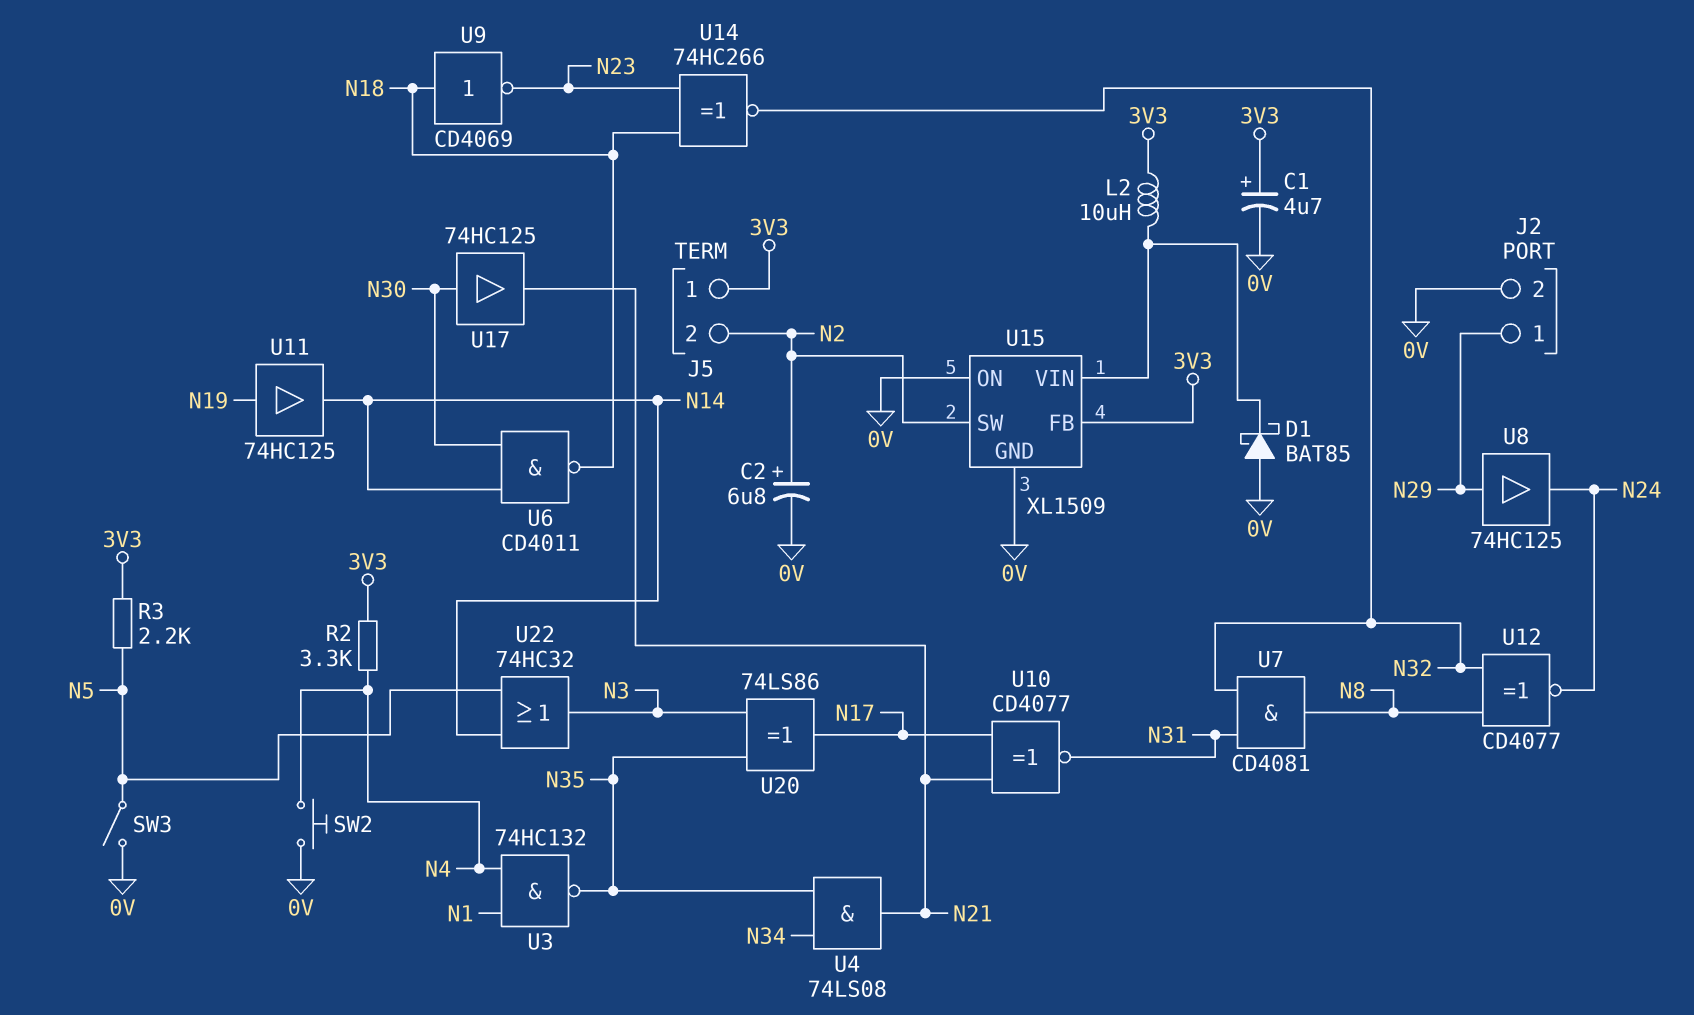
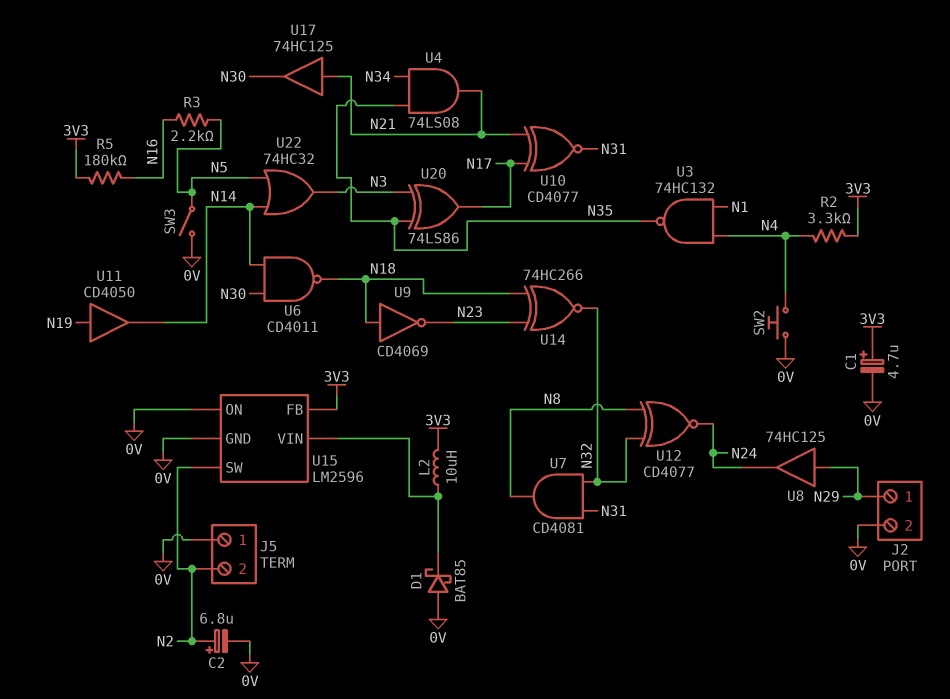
J5 pin 1: 3V3 -> 0V
R3: 2.2k (3V3, N5) -> 2.2k (N5, N16)
R5: none -> 180k (3V3, N16)
U11: buffer 74HC125 (in N19, out N14) -> buffer CD4050 (in N19, out N14)
U15: XL1509 -> LM2596
U17: buffer 74HC125 (in N30, out N21) -> buffer 74HC125 (in N21, out N30)

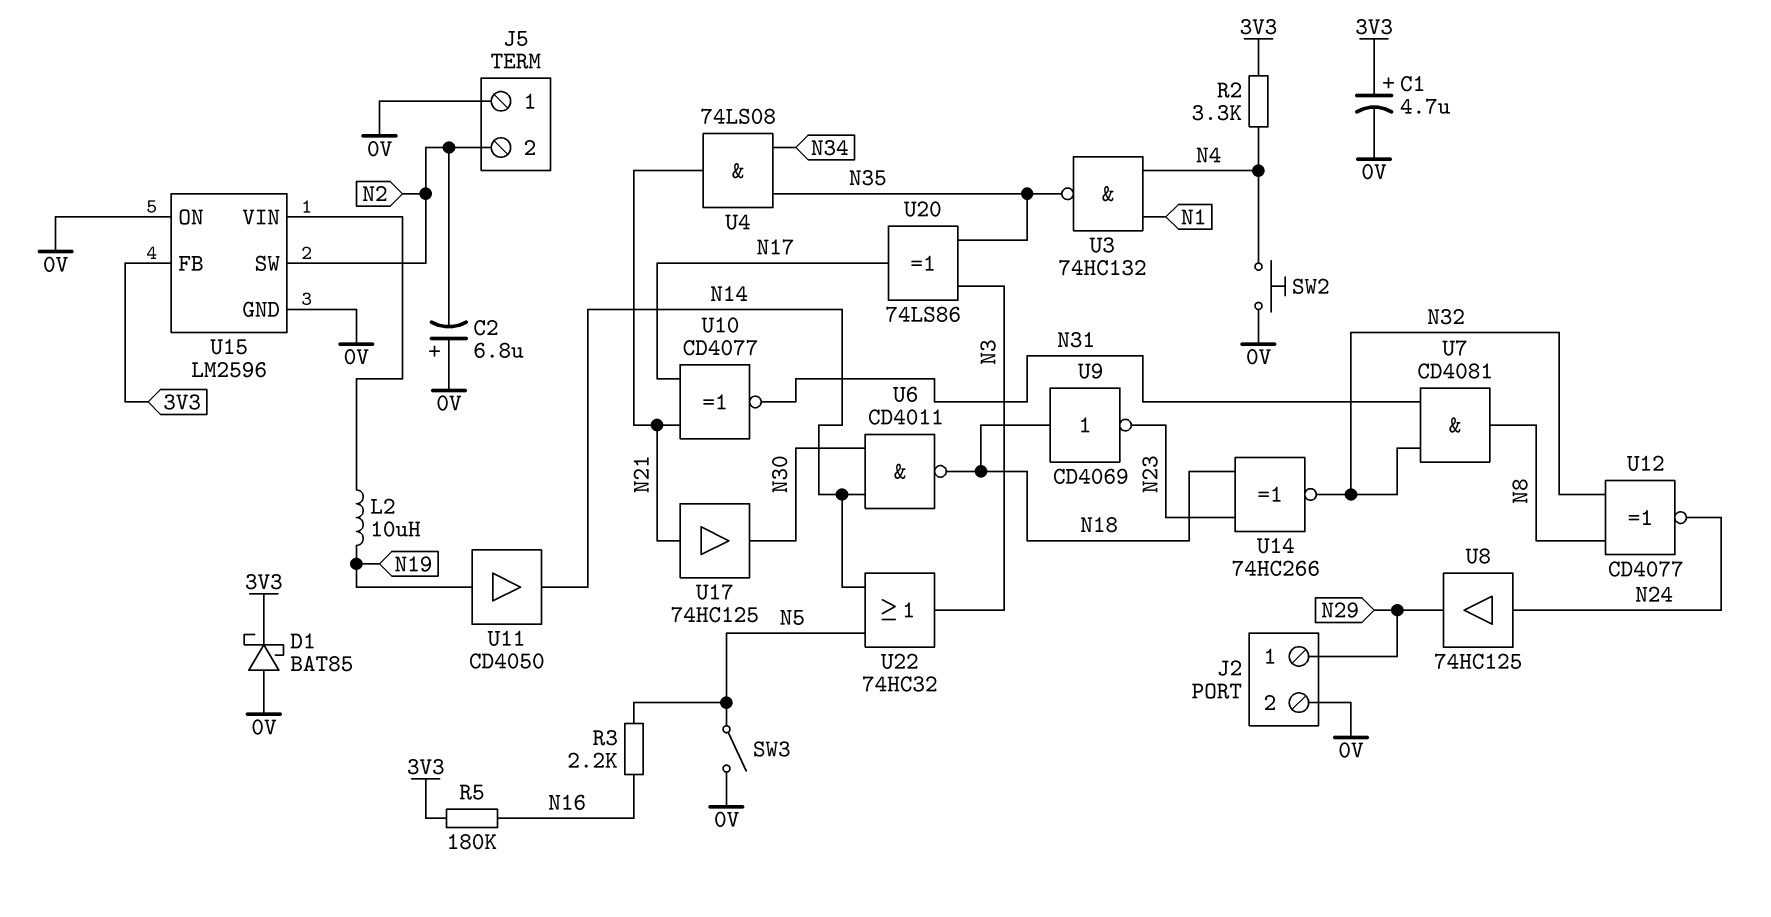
C2: 6.8uF (plus N2, minus 0V) -> 6.8uF (plus 0V, minus N2)
D1: schottky BAT85 (A 0V, K U15/VIN) -> schottky BAT85 (A 0V, K 3V3)
L2: 10uH (3V3, U15/VIN) -> 10uH (N19, U15/VIN)
U8: buffer 74HC125 (in N29, out N24) -> buffer 74HC125 (in N24, out N29)

